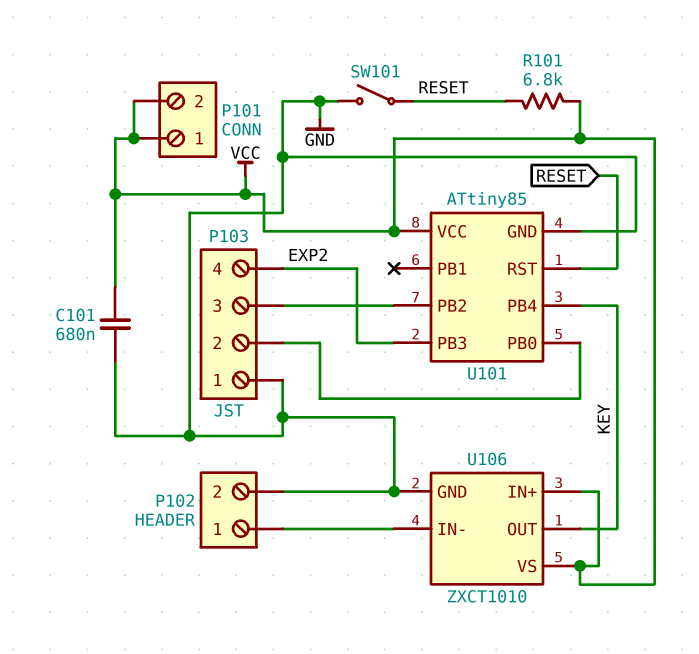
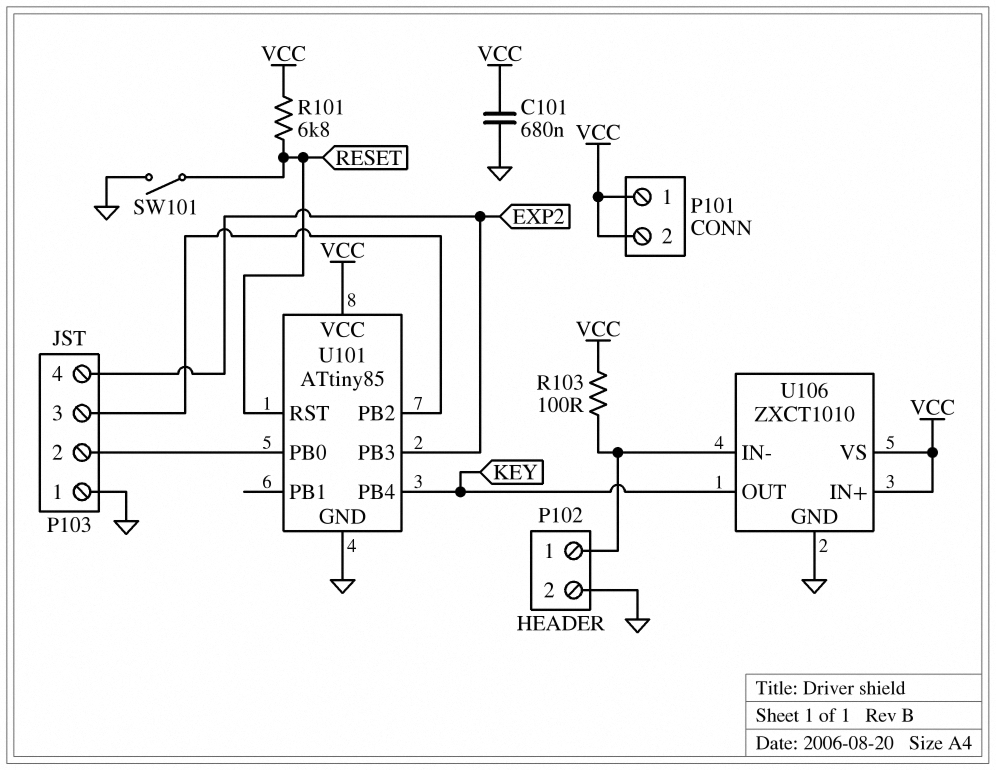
R103: none -> 100 (P102/1, VCC)

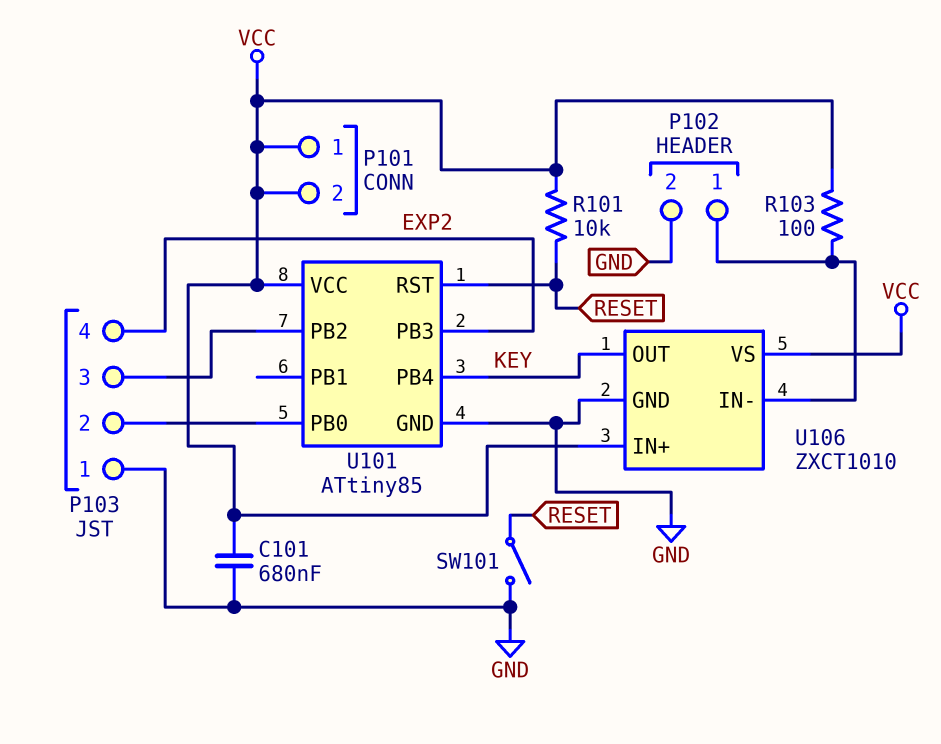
R101: 6.8k (RESET, VCC) -> 10k (RESET, VCC)

